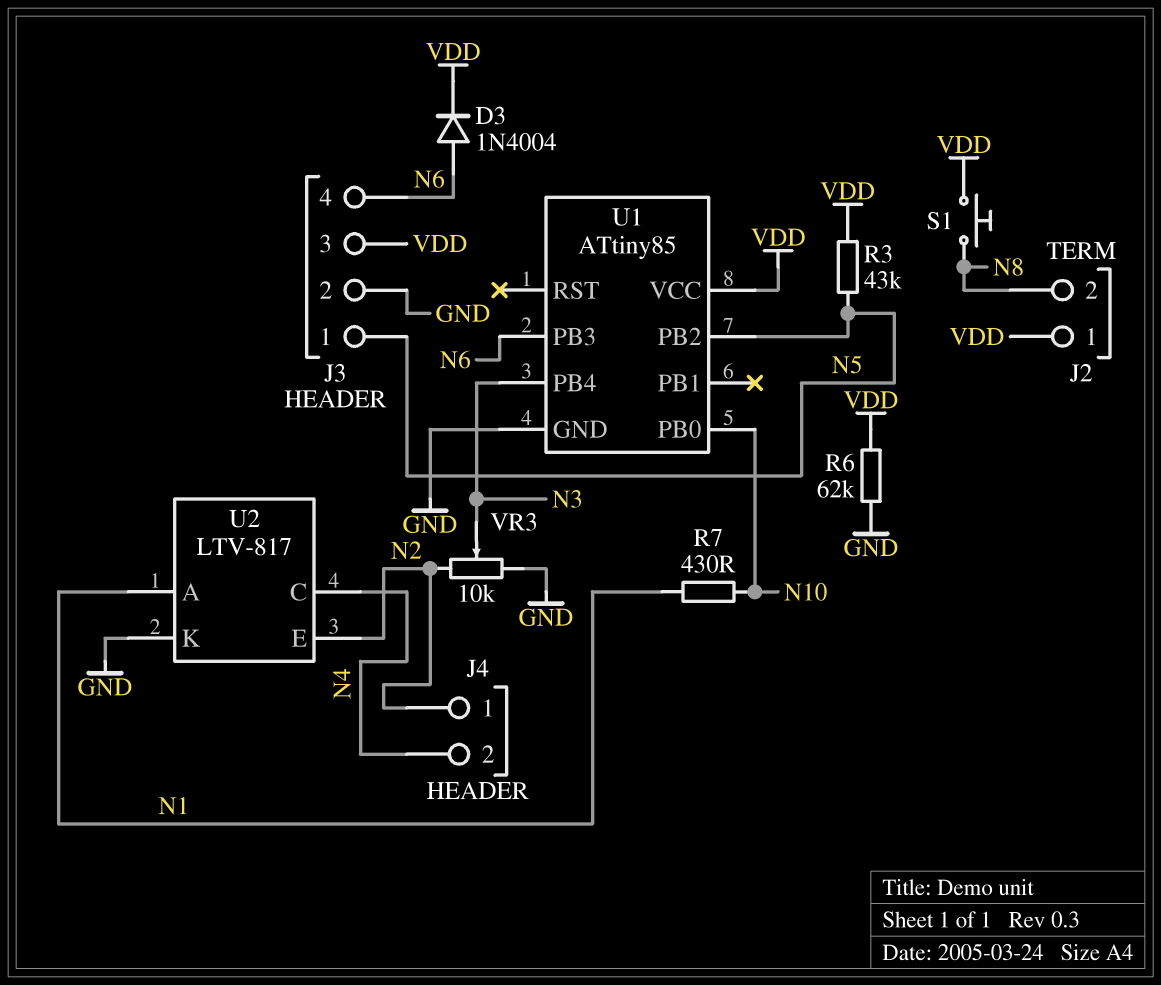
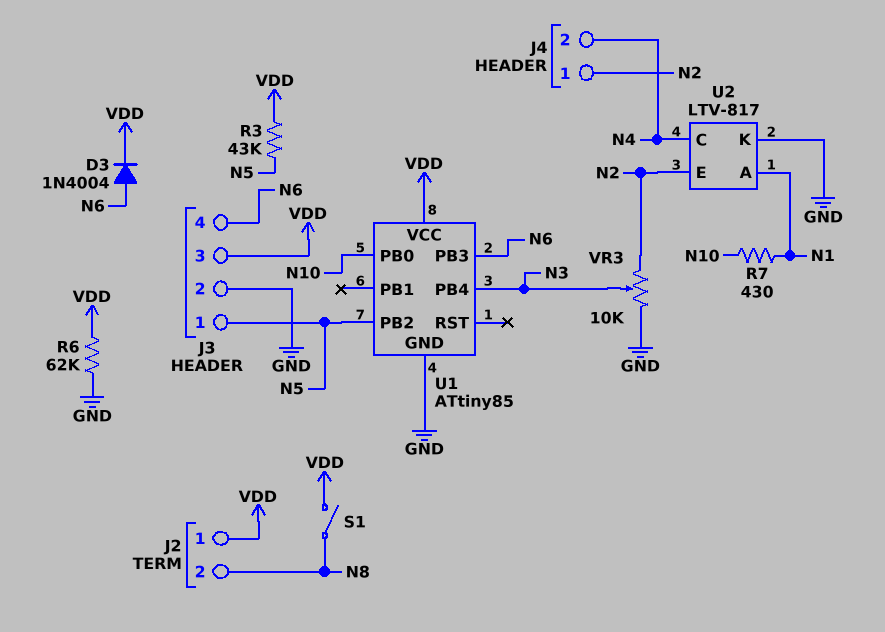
S1: button (N8, VDD) -> switch (N8, VDD)

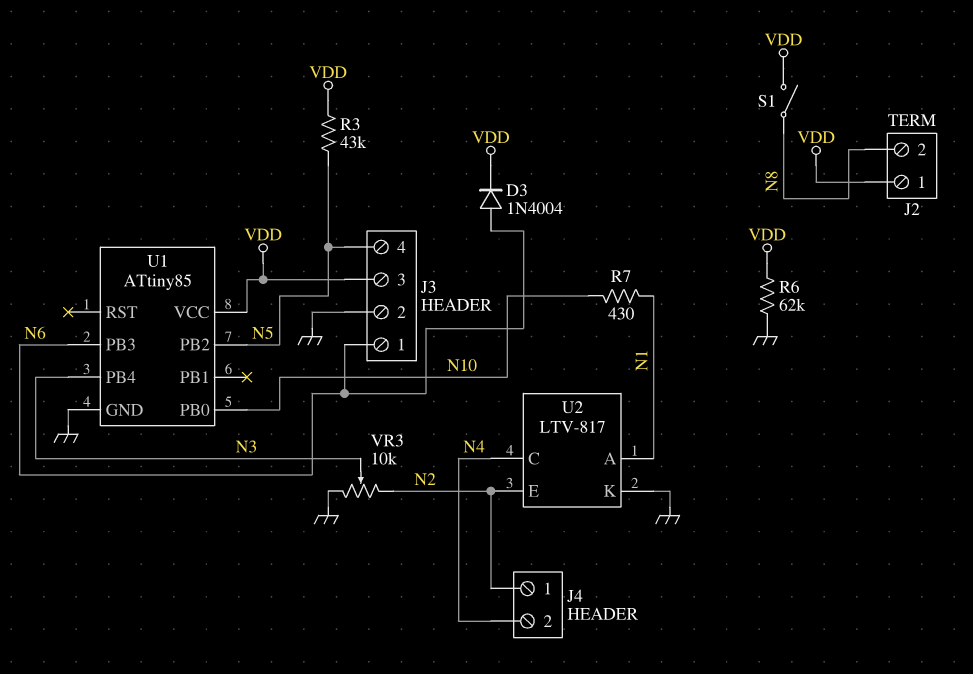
J3 pin 1: N5 -> N6
J3 pin 4: N6 -> N5

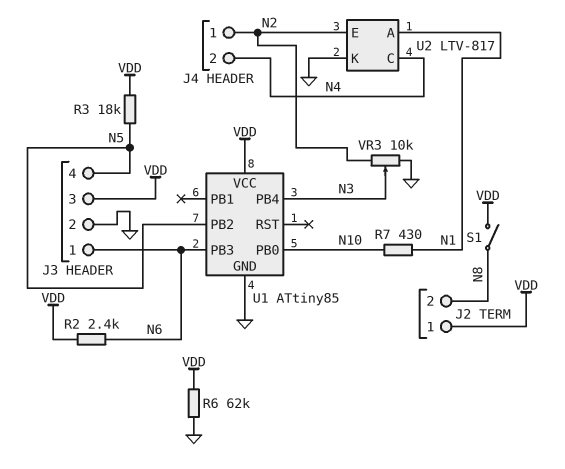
D3: diode 1N4004 (A N6, K VDD) -> none
R2: none -> 2.4k (N6, VDD)
R3: 43k (N5, VDD) -> 18k (N5, VDD)

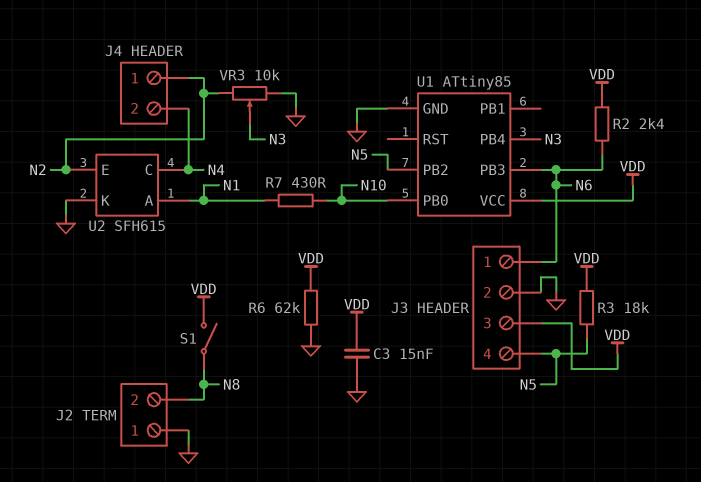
C3: none -> 15nF (GND, VDD)
J2 pin 1: VDD -> GND
U2: LTV-817 -> SFH615

